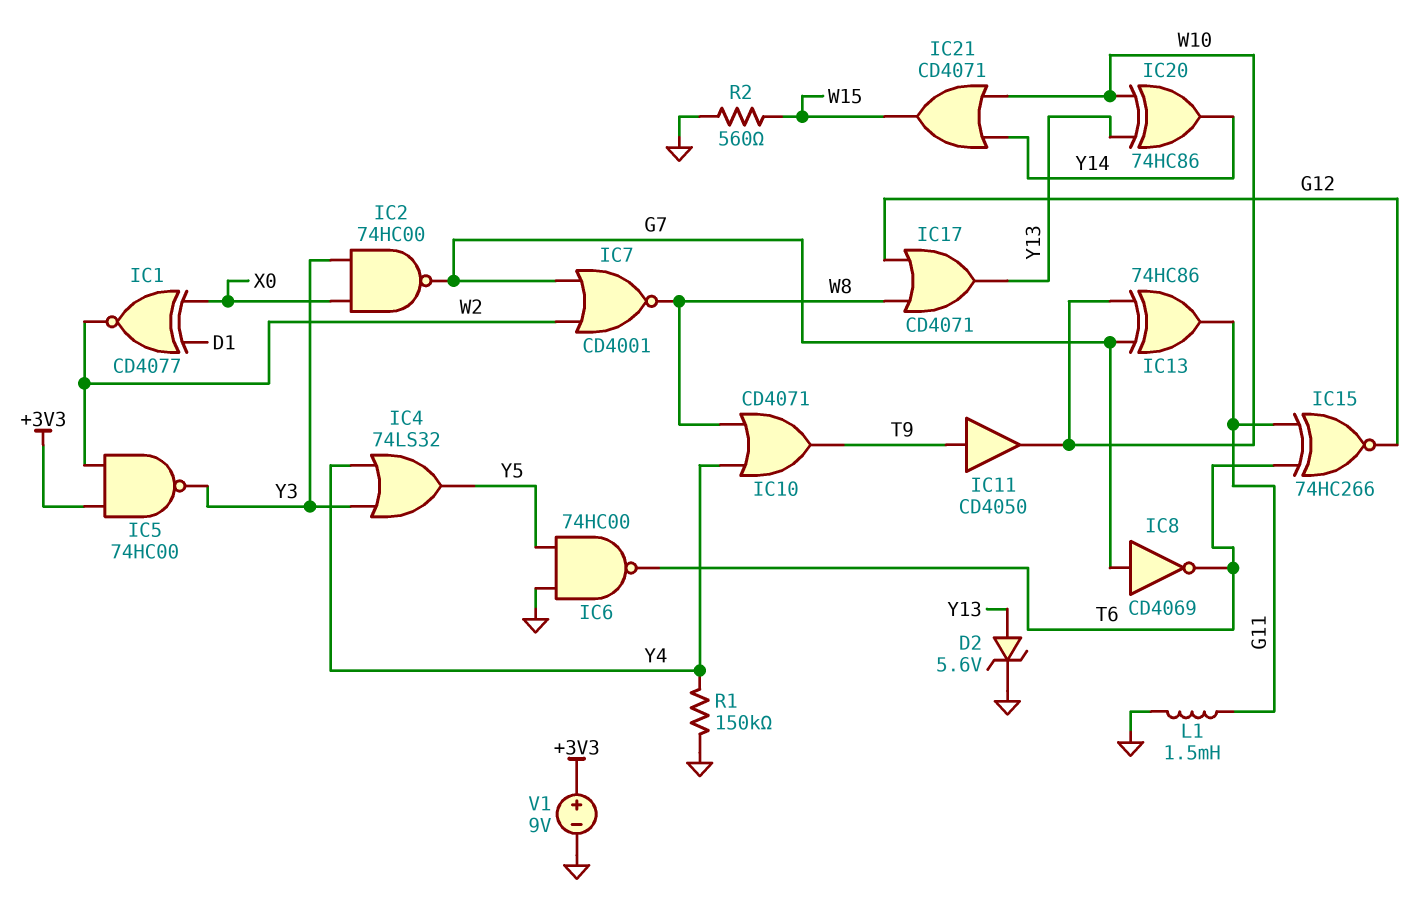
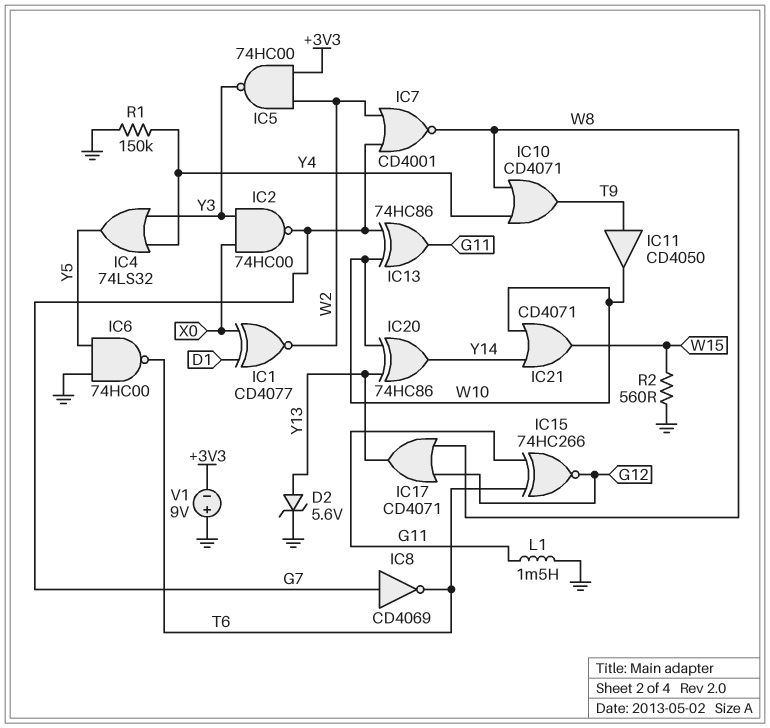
V1: 9V (plus +3V3, minus GND) -> 9V (plus GND, minus +3V3)

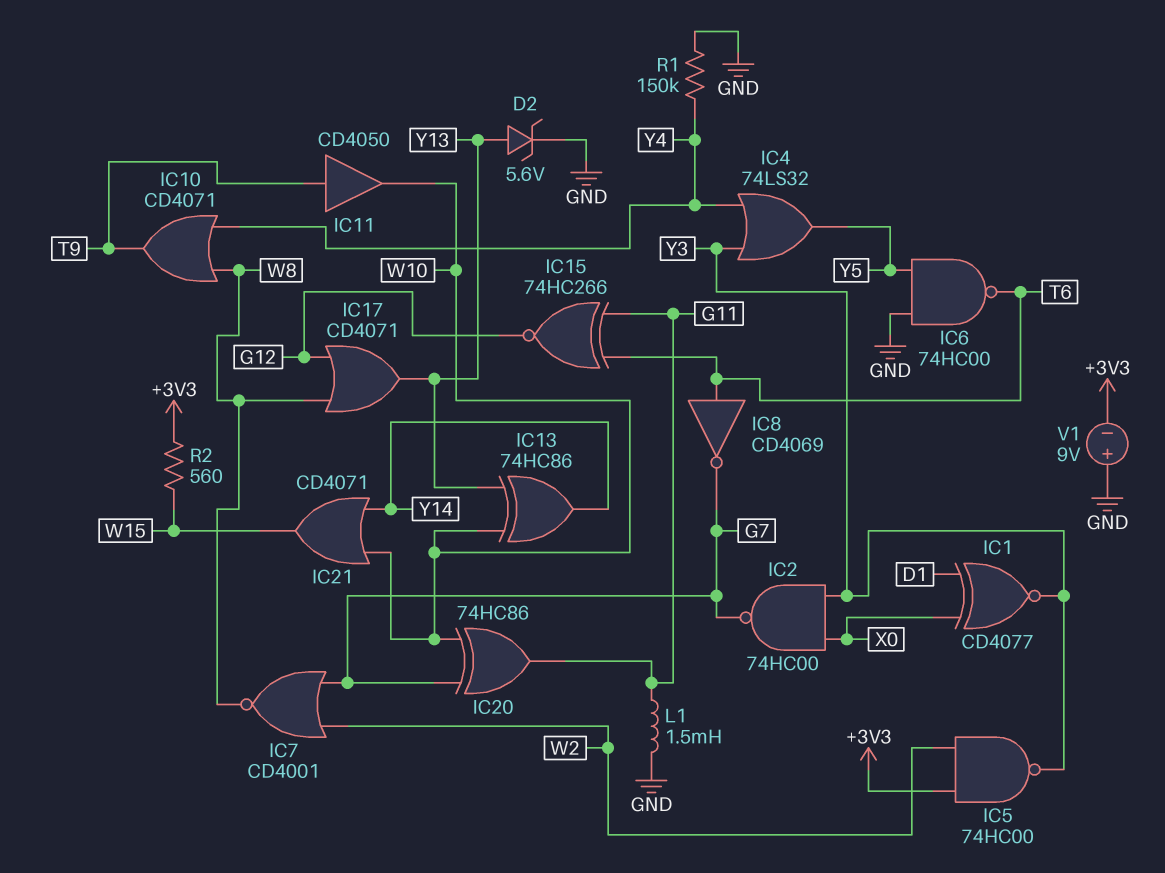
IC1: XNOR CD4077 (in D1, in X0, out W2) -> XNOR CD4077 (in D1, in X0, out Y3)
IC8: NOT CD4069 (in G7, out T6) -> NOT CD4069 (in T6, out G7)
IC13: XOR 74HC86 (in G7, in W10, out G11) -> XOR 74HC86 (in W10, in Y13, out Y14)
IC20: XOR 74HC86 (in W10, in Y13, out Y14) -> XOR 74HC86 (in G7, in W10, out G11)
R2: 560 (GND, W15) -> 560 (+3V3, W15)

